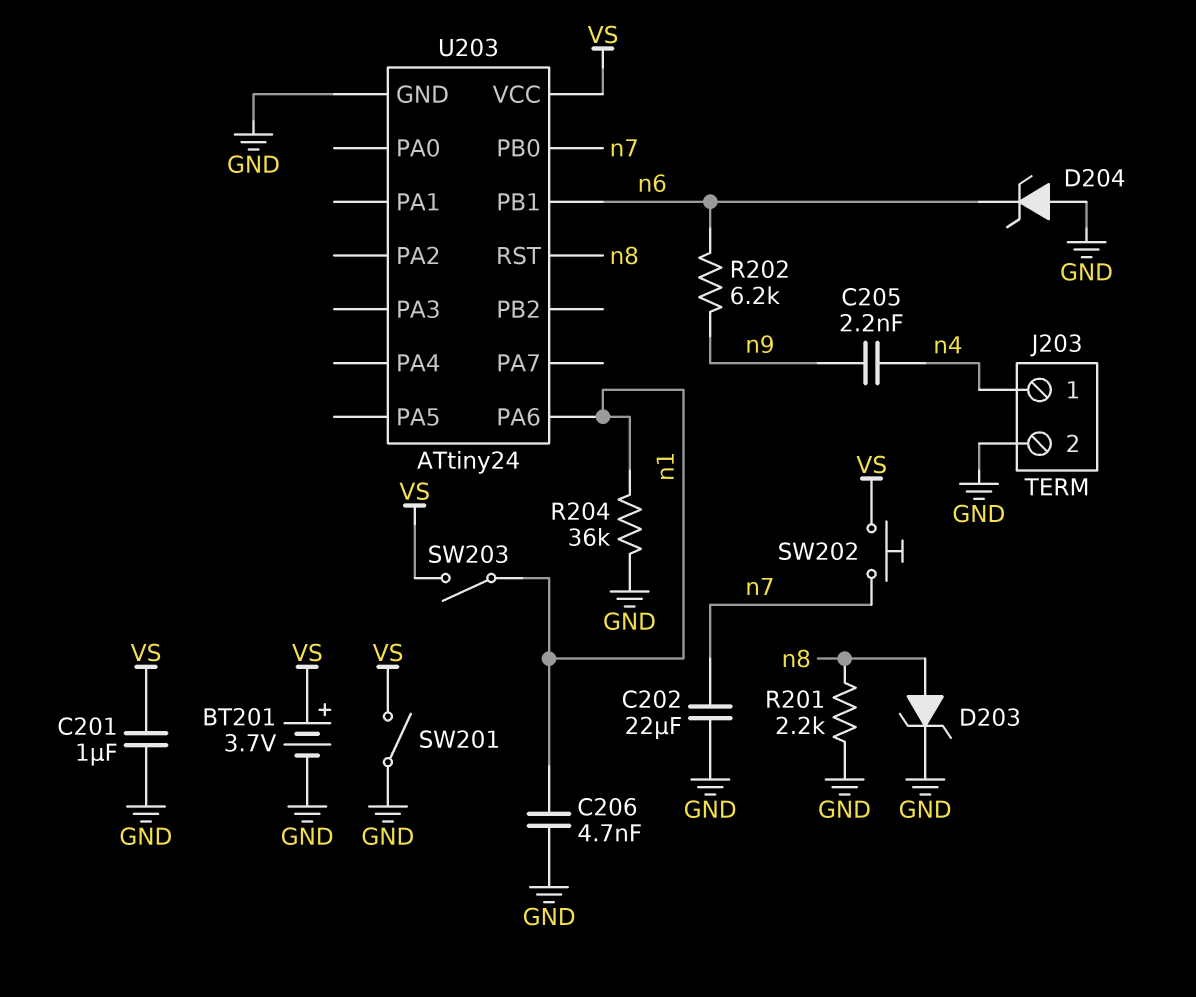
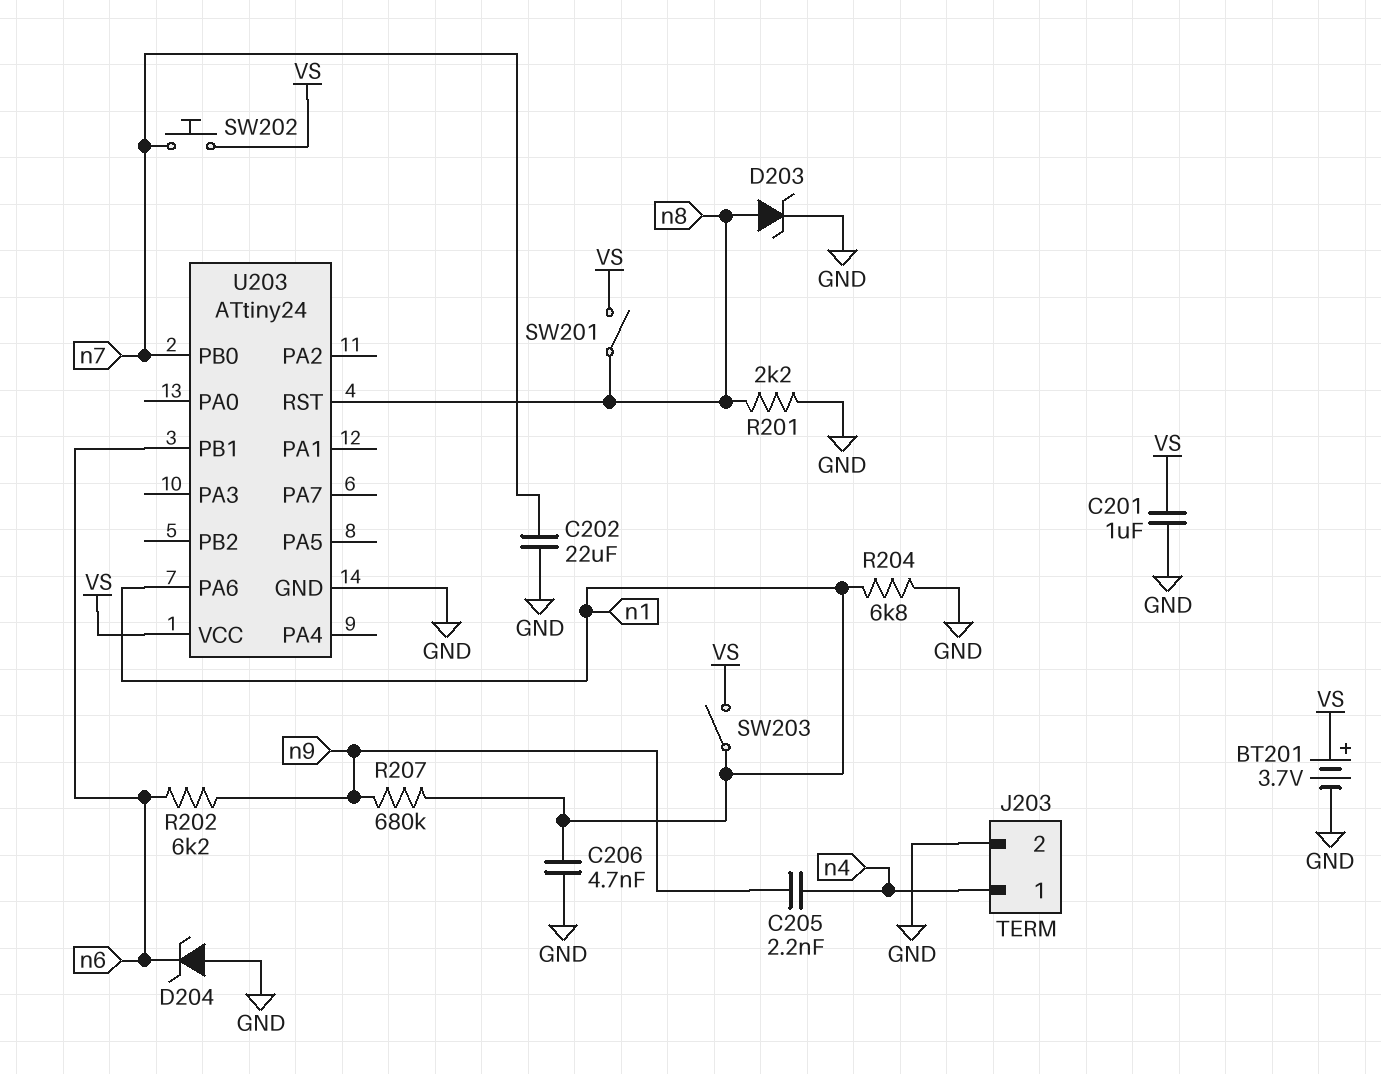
R204: 36k (GND, n1) -> 6.8k (GND, n1)
R207: none -> 680k (n1, n9)
SW201: switch (GND, VS) -> switch (VS, n8)

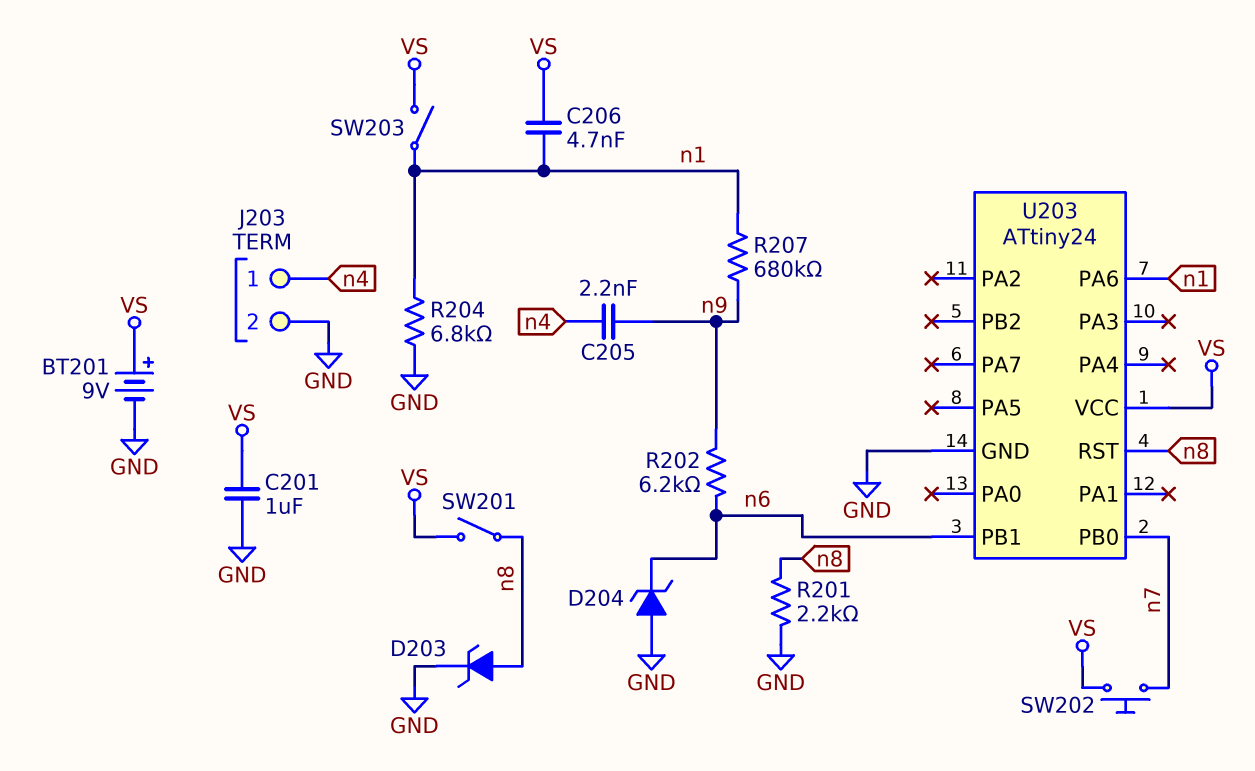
BT201: 3.7V (plus VS, minus GND) -> 9V (plus VS, minus GND)
C202: 22uF (GND, n7) -> none
C206: 4.7nF (GND, n1) -> 4.7nF (VS, n1)

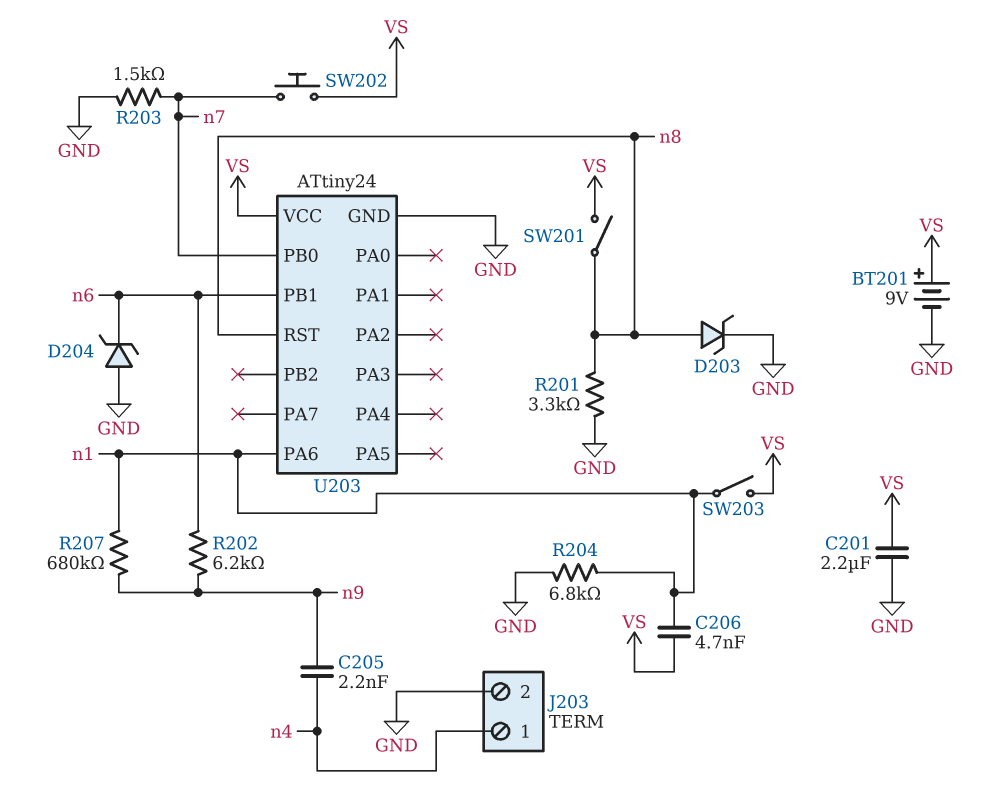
C201: 1uF (GND, VS) -> 2.2uF (GND, VS)
R201: 2.2k (GND, n8) -> 3.3k (GND, n8)
R203: none -> 1.5k (GND, n7)

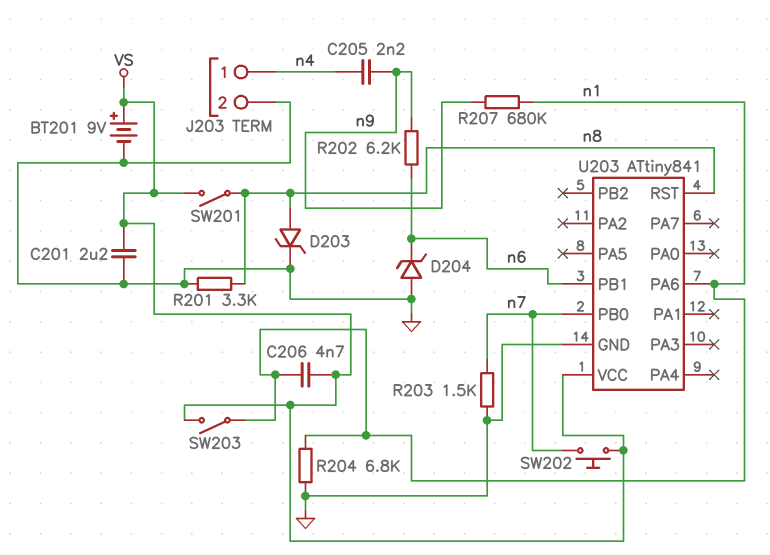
U203: ATtiny24 -> ATtiny841

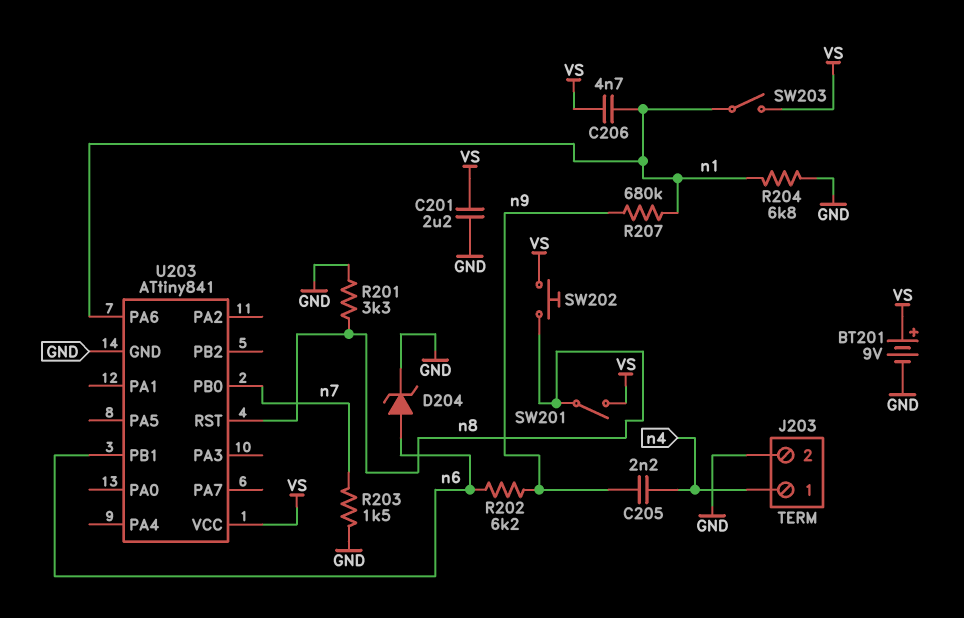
D203: zener (A n8, K GND) -> none
D204: zener (A GND, K n6) -> zener (A n6, K GND)
SW202: button (VS, n7) -> button (VS, n8)

